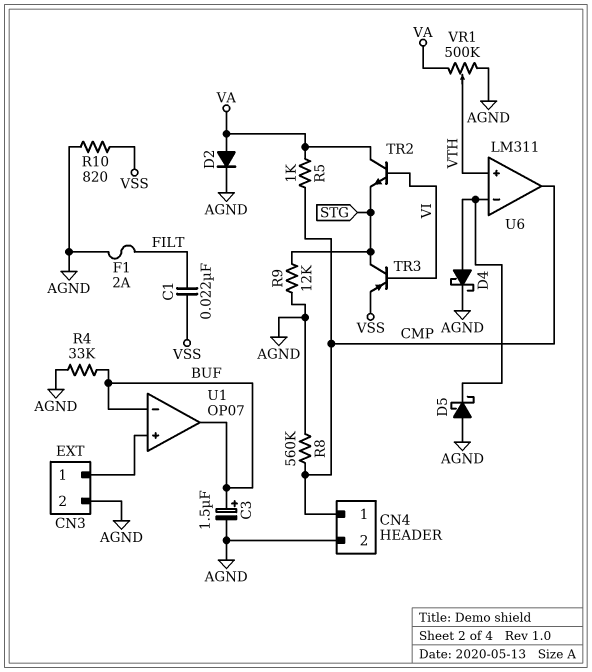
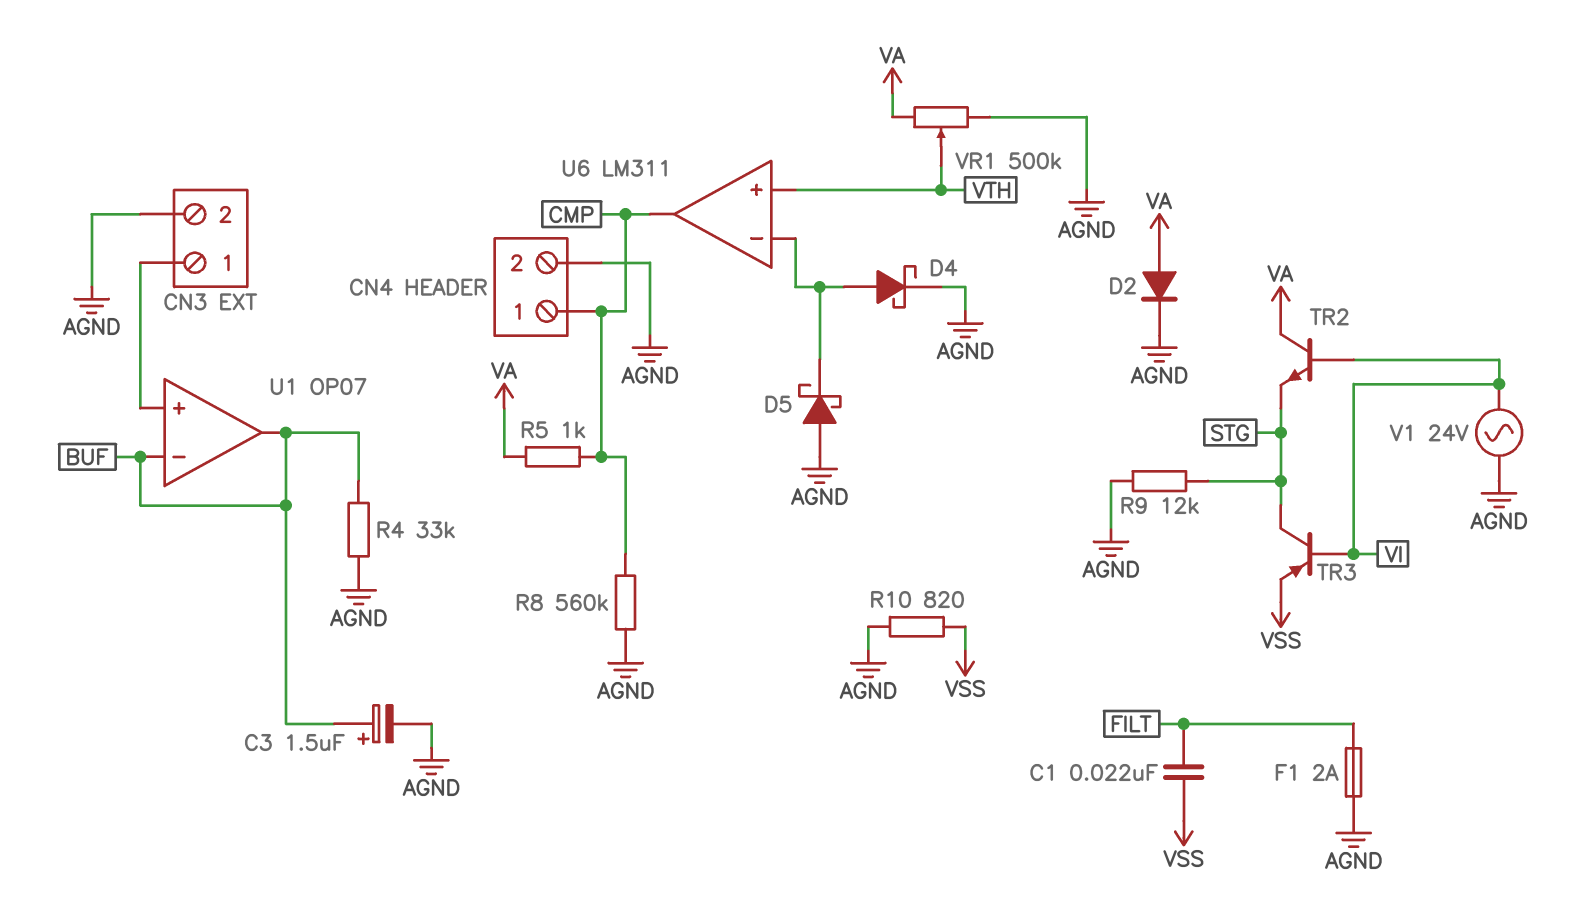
V1: none -> AC 24V (AGND, VI)

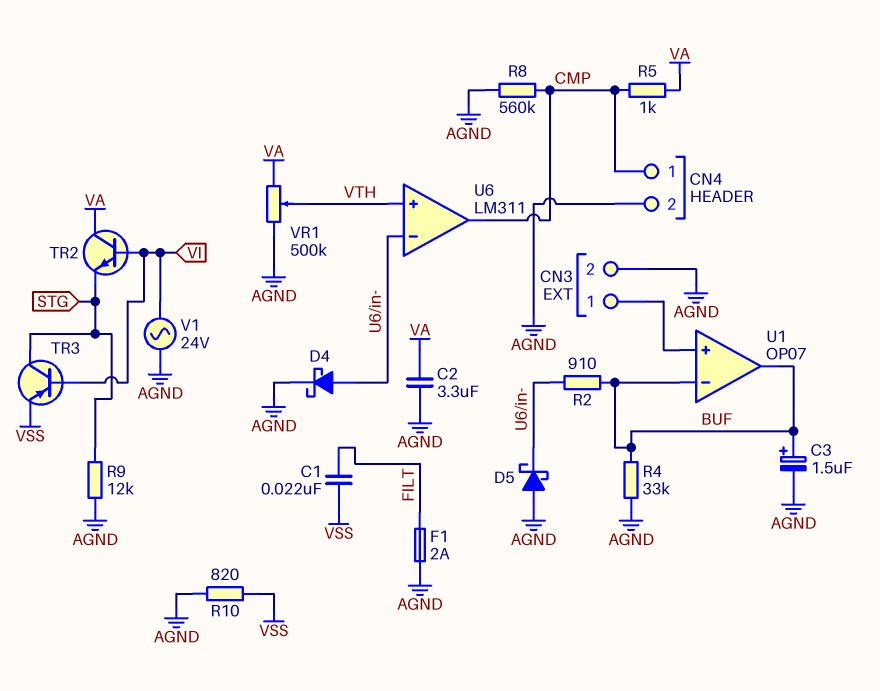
C2: none -> 3.3uF (AGND, VA)
D2: diode (A VA, K AGND) -> none
R2: none -> 910 (BUF, U6/in-)

